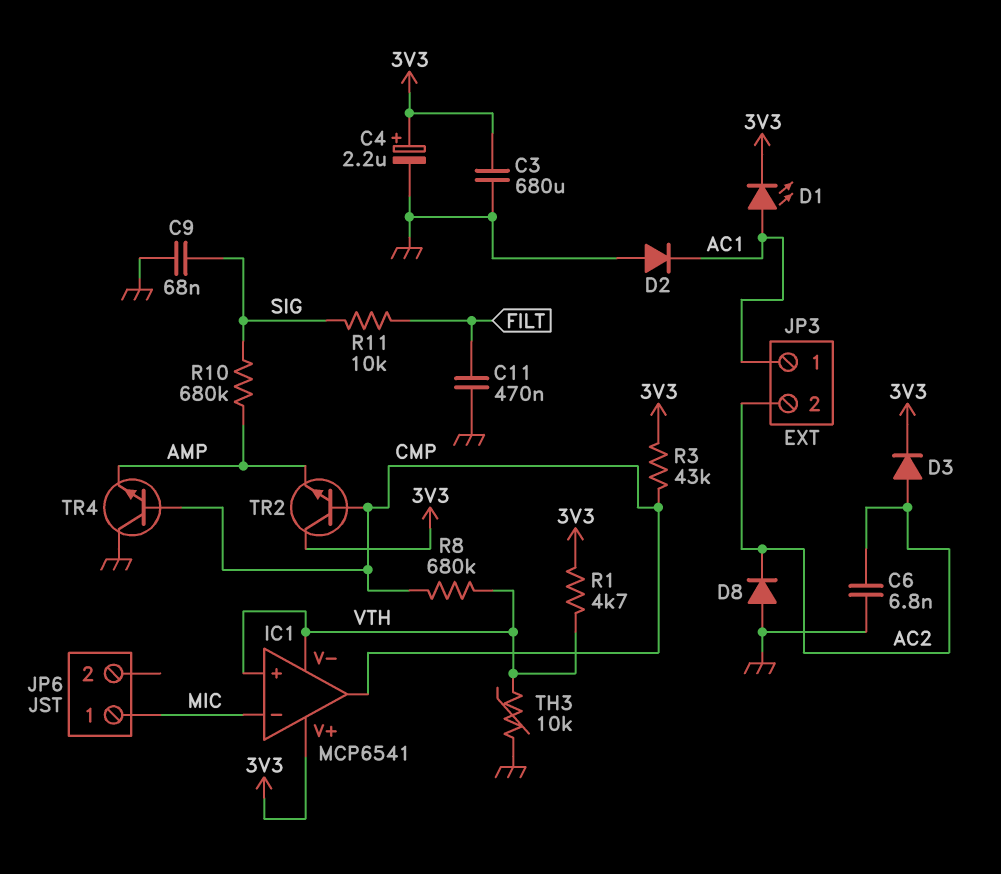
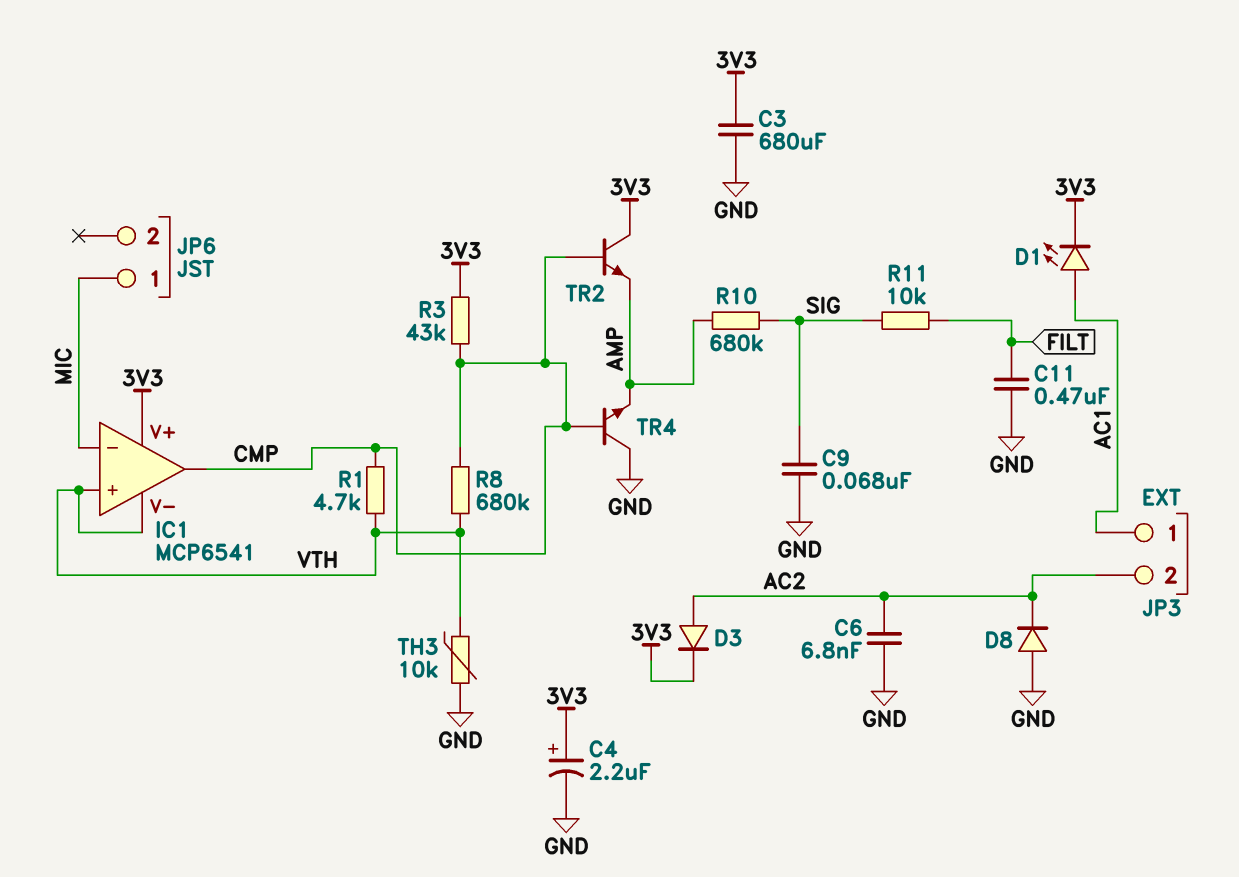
D2: diode (A GND, K AC1) -> none
R1: 4.7k (3V3, VTH) -> 4.7k (CMP, VTH)

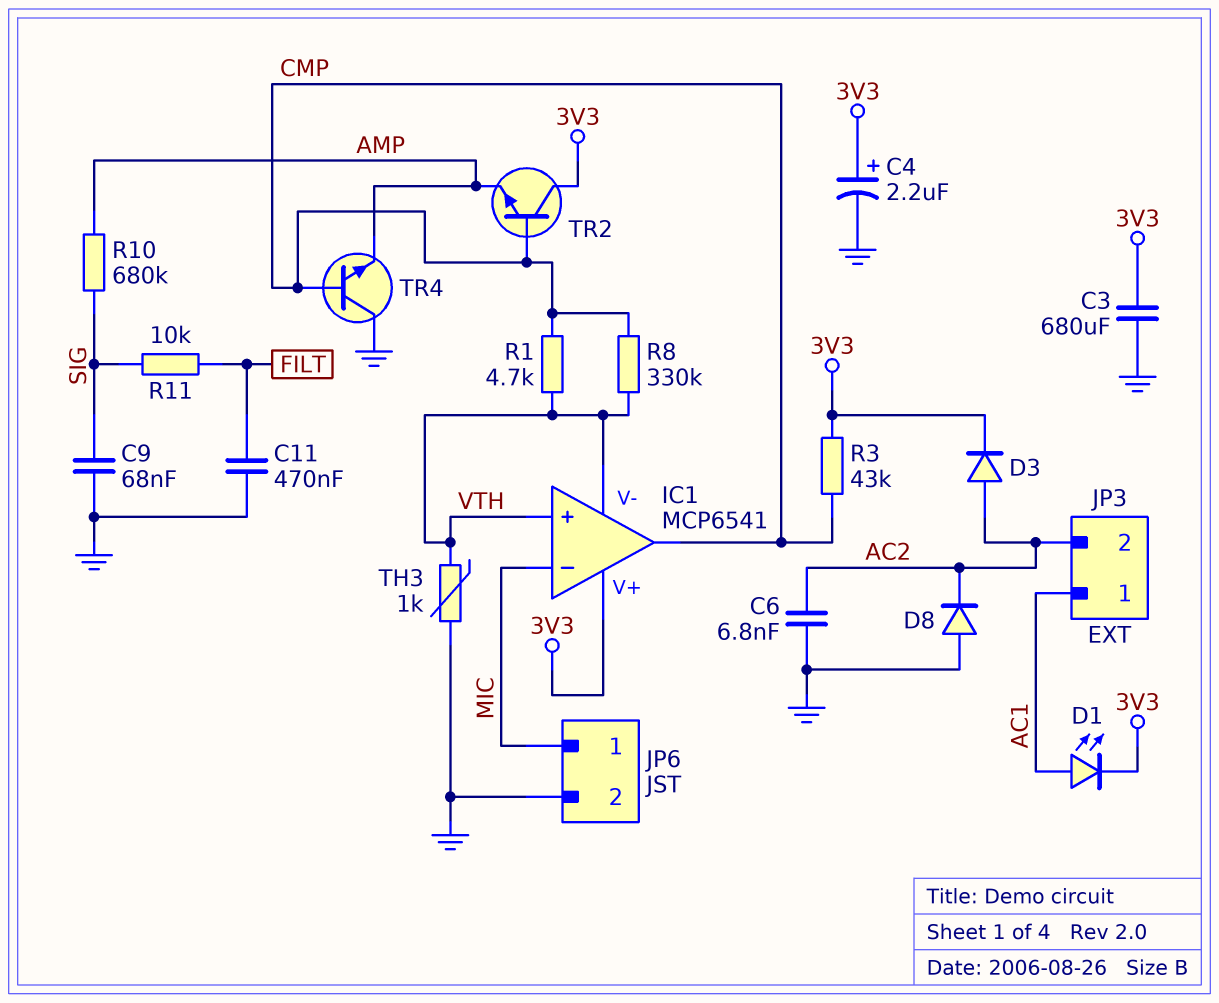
JP6 pin 2: none -> GND
R8: 680k (CMP, VTH) -> 330k (CMP, VTH)
TH3: 10k (GND, VTH) -> 1k (GND, VTH)

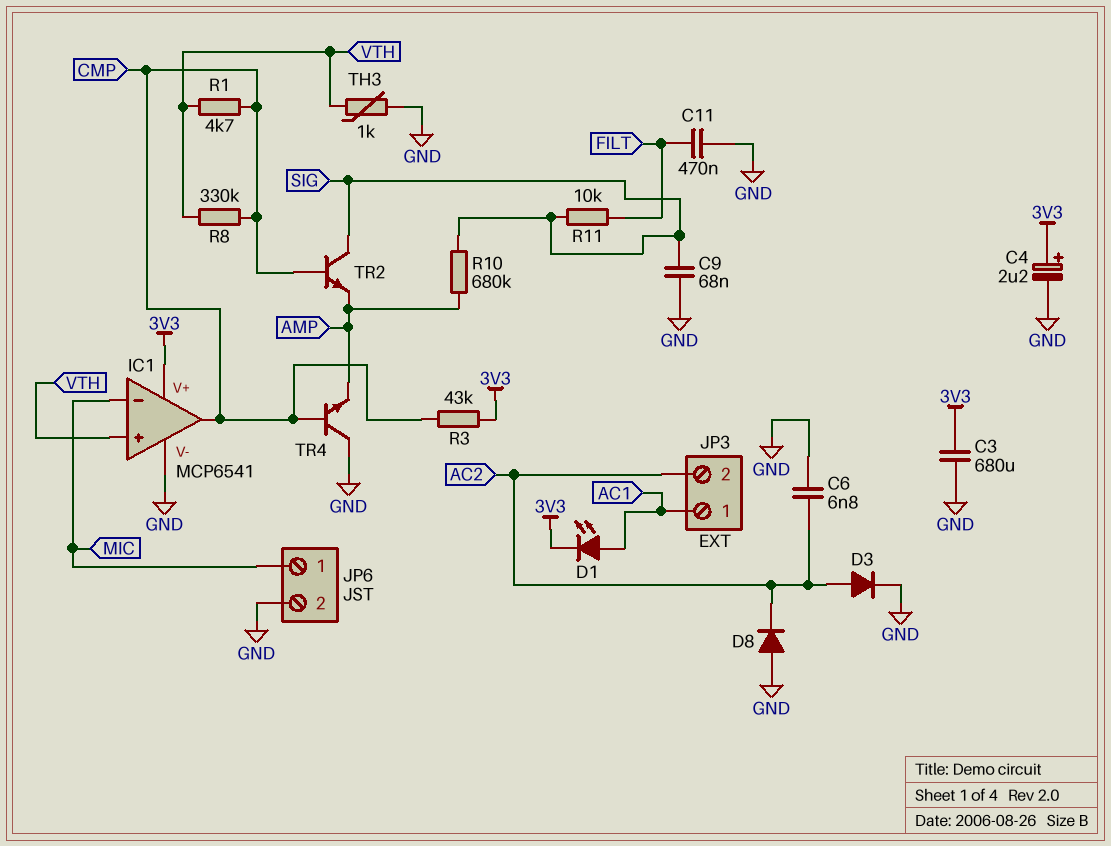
D3: diode (A AC2, K 3V3) -> diode (A AC2, K GND)
IC1 pin V-: VTH -> GND
TR2: NPN (B CMP, C 3V3, E AMP) -> NPN (B CMP, C SIG, E AMP)

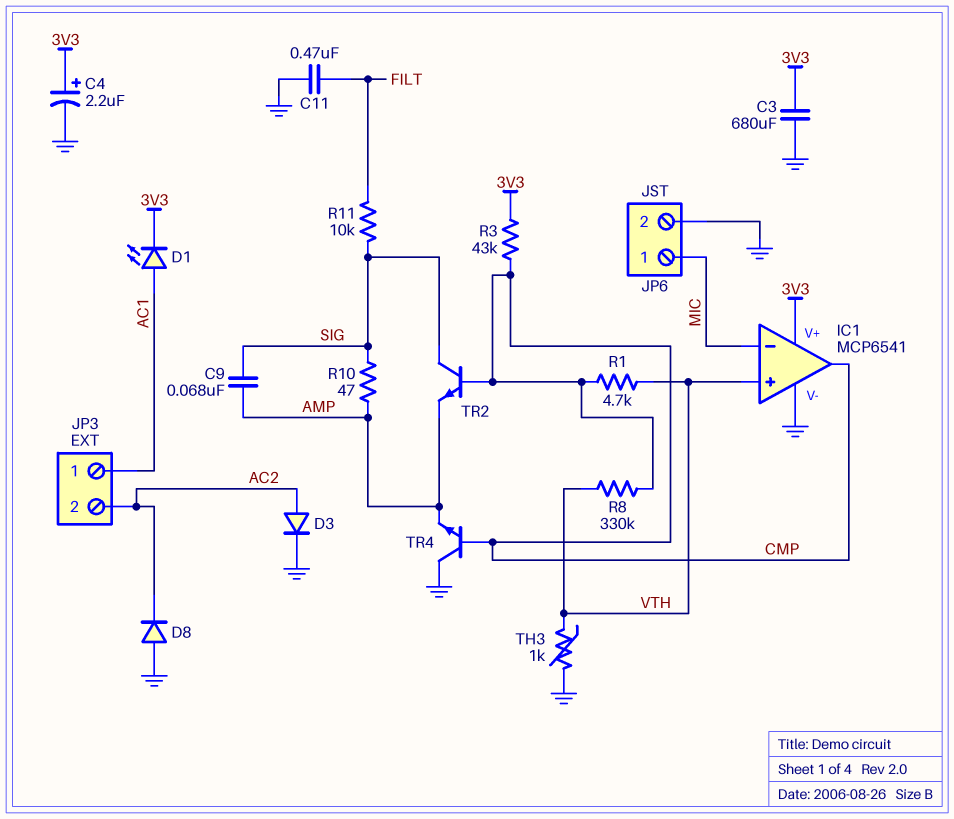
C6: 6.8nF (AC2, GND) -> none
C9: 68nF (GND, SIG) -> 68nF (AMP, SIG)
R10: 680k (AMP, SIG) -> 47 (AMP, SIG)

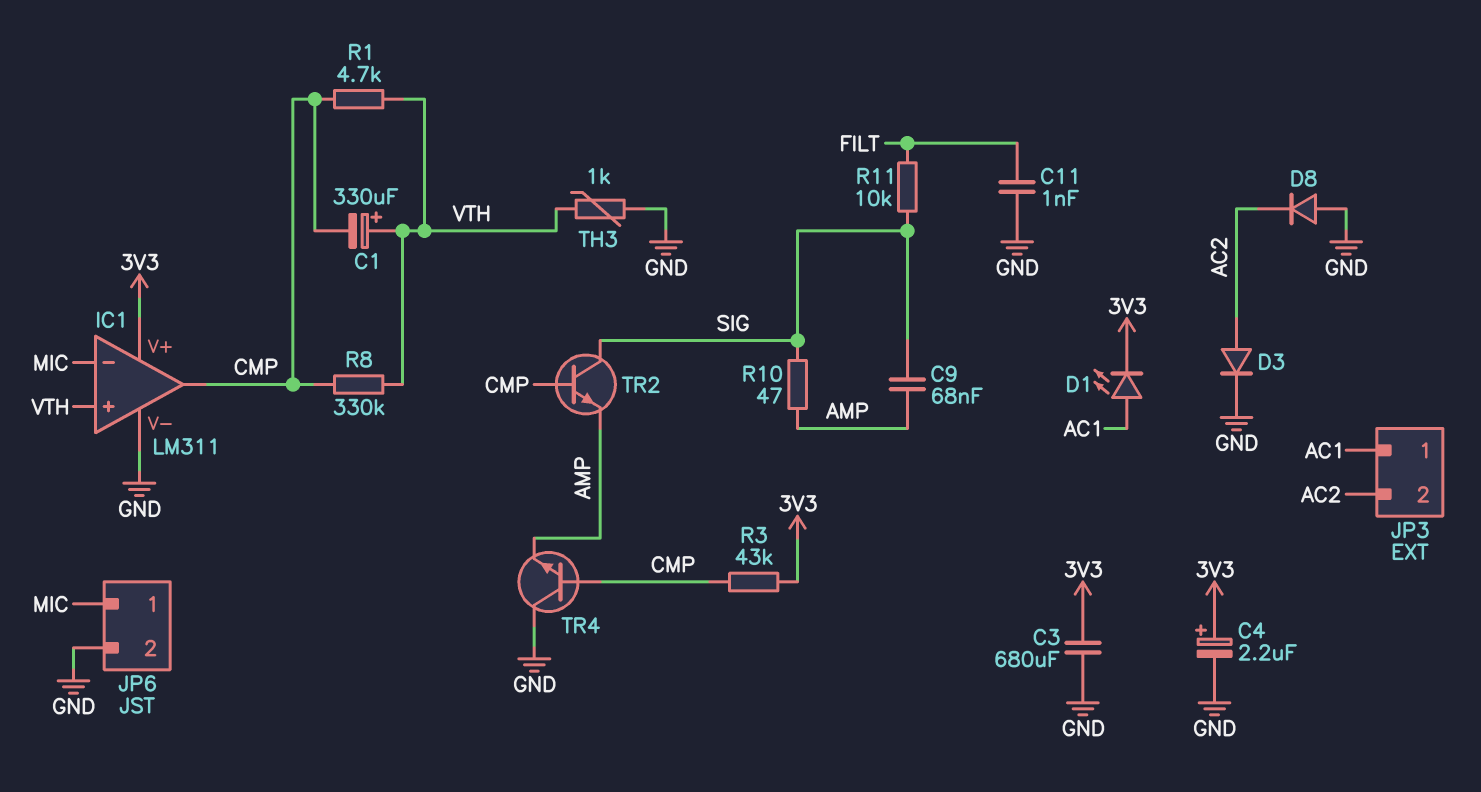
C1: none -> 330uF (plus VTH, minus CMP)
C11: 470nF (FILT, GND) -> 1nF (FILT, GND)
IC1: MCP6541 -> LM311

